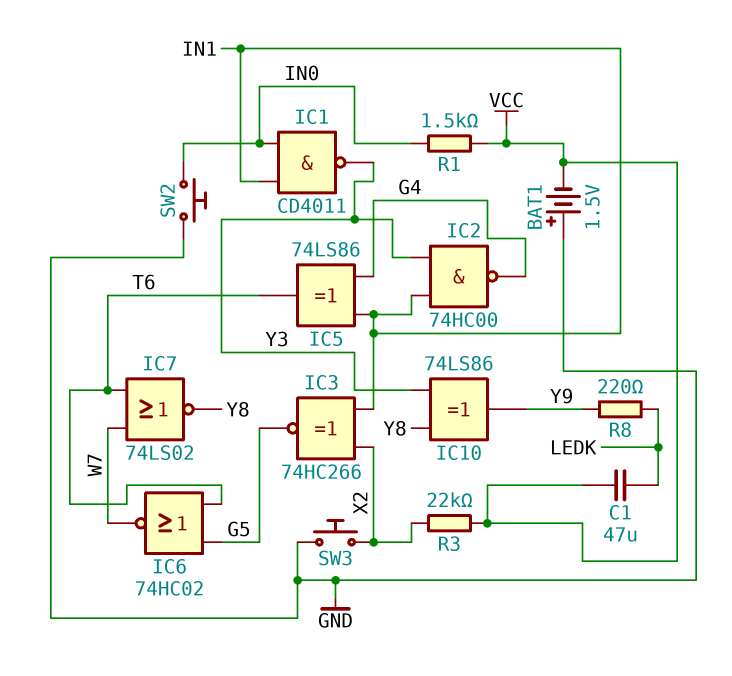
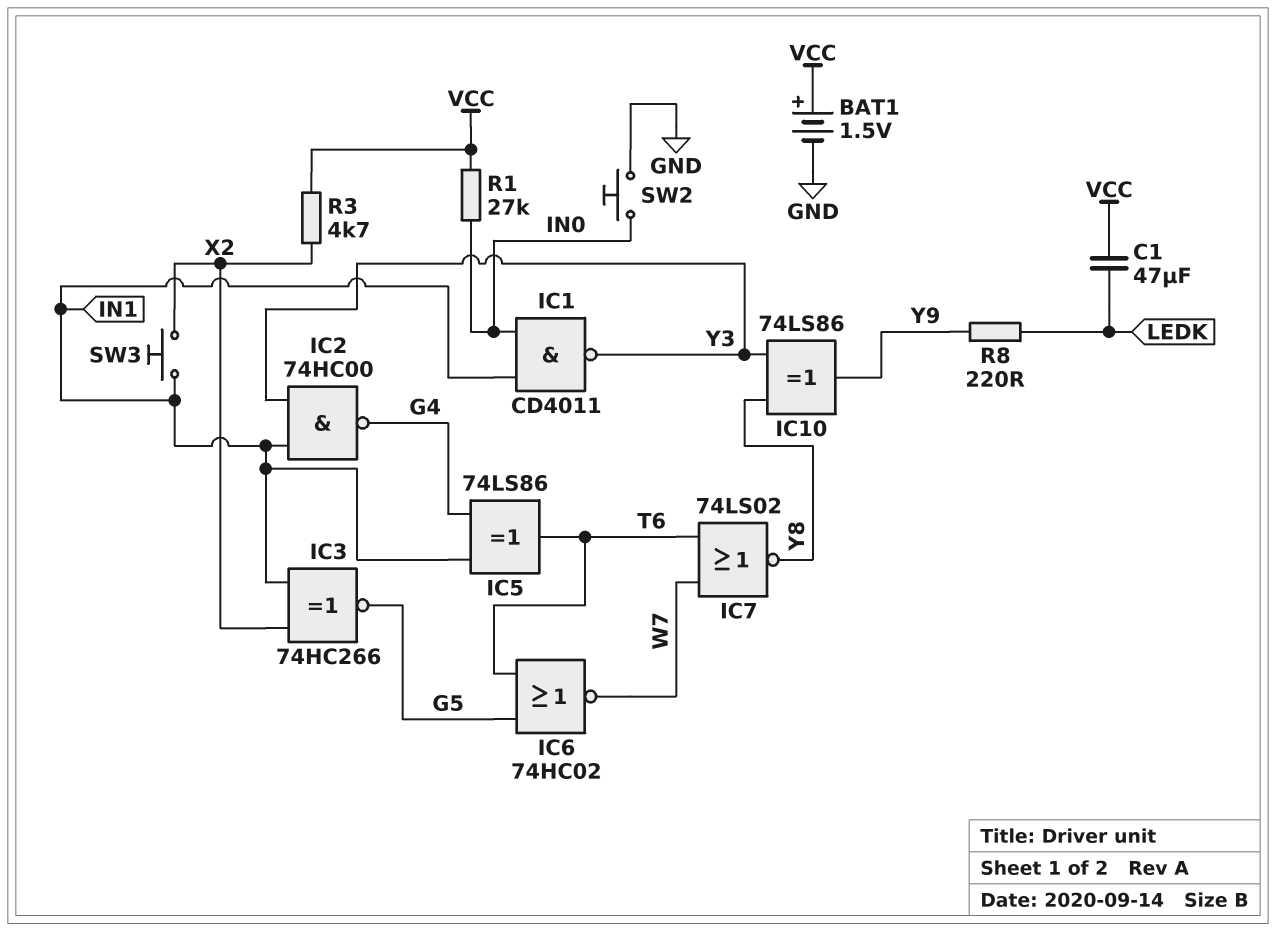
BAT1: 1.5V (plus GND, minus VCC) -> 1.5V (plus VCC, minus GND)
R1: 1.5k (IN0, VCC) -> 27k (IN0, VCC)
R3: 22k (VCC, X2) -> 4.7k (VCC, X2)
SW3: button (GND, X2) -> button (IN1, X2)

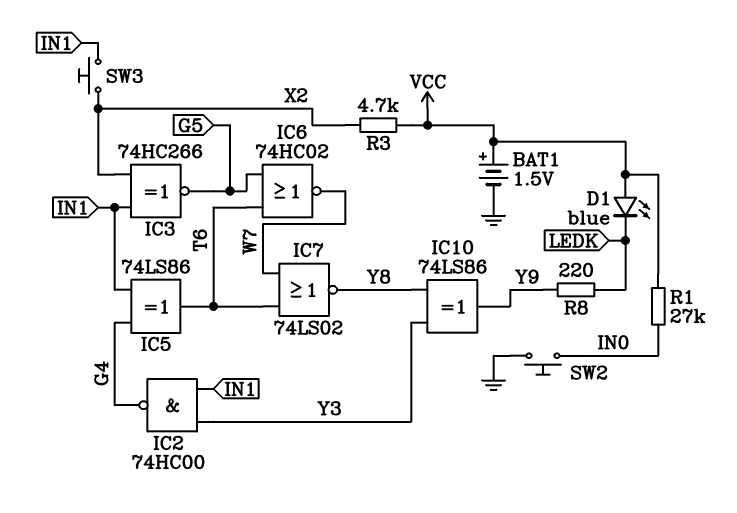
C1: 47uF (LEDK, VCC) -> none
D1: none -> LED blue (A VCC, K LEDK)
IC1: NAND CD4011 (in IN0, in IN1, out Y3) -> none

